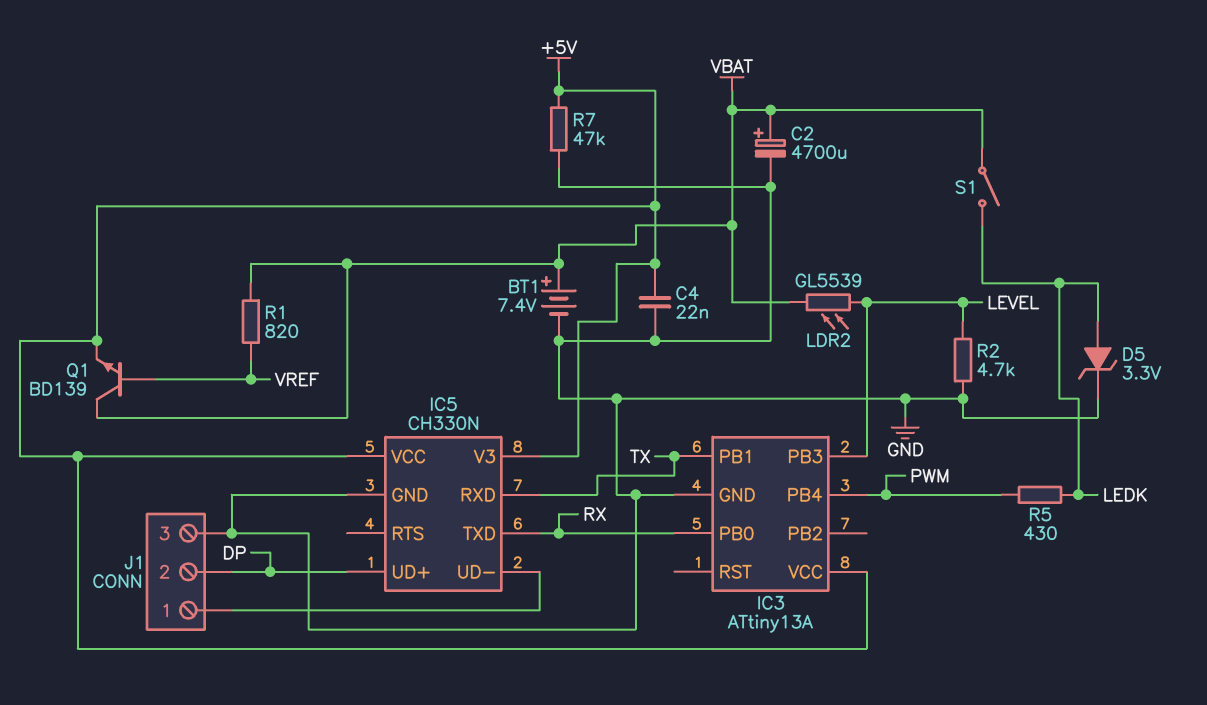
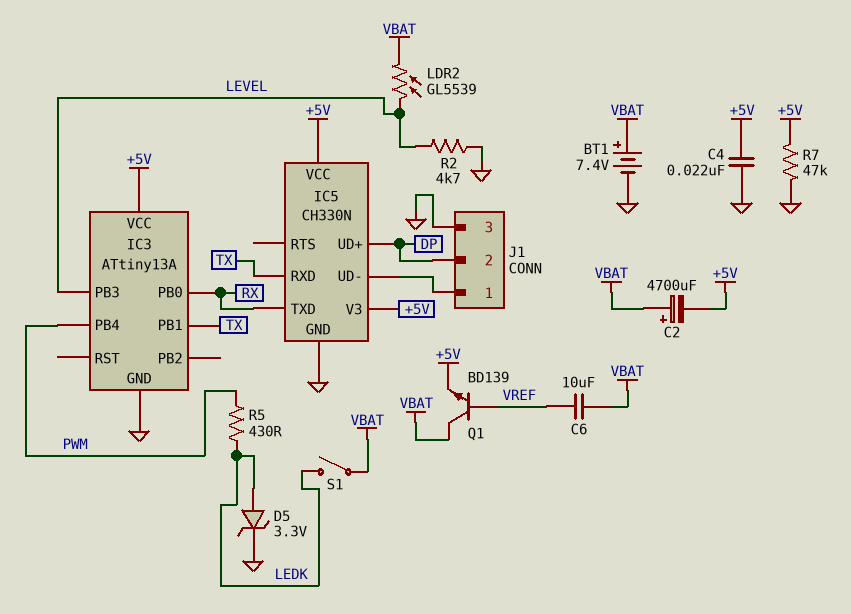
C2: 4700uF (plus VBAT, minus GND) -> 4700uF (plus VBAT, minus +5V)
C6: none -> 10uF (VBAT, VREF)
R1: 820 (VBAT, VREF) -> none

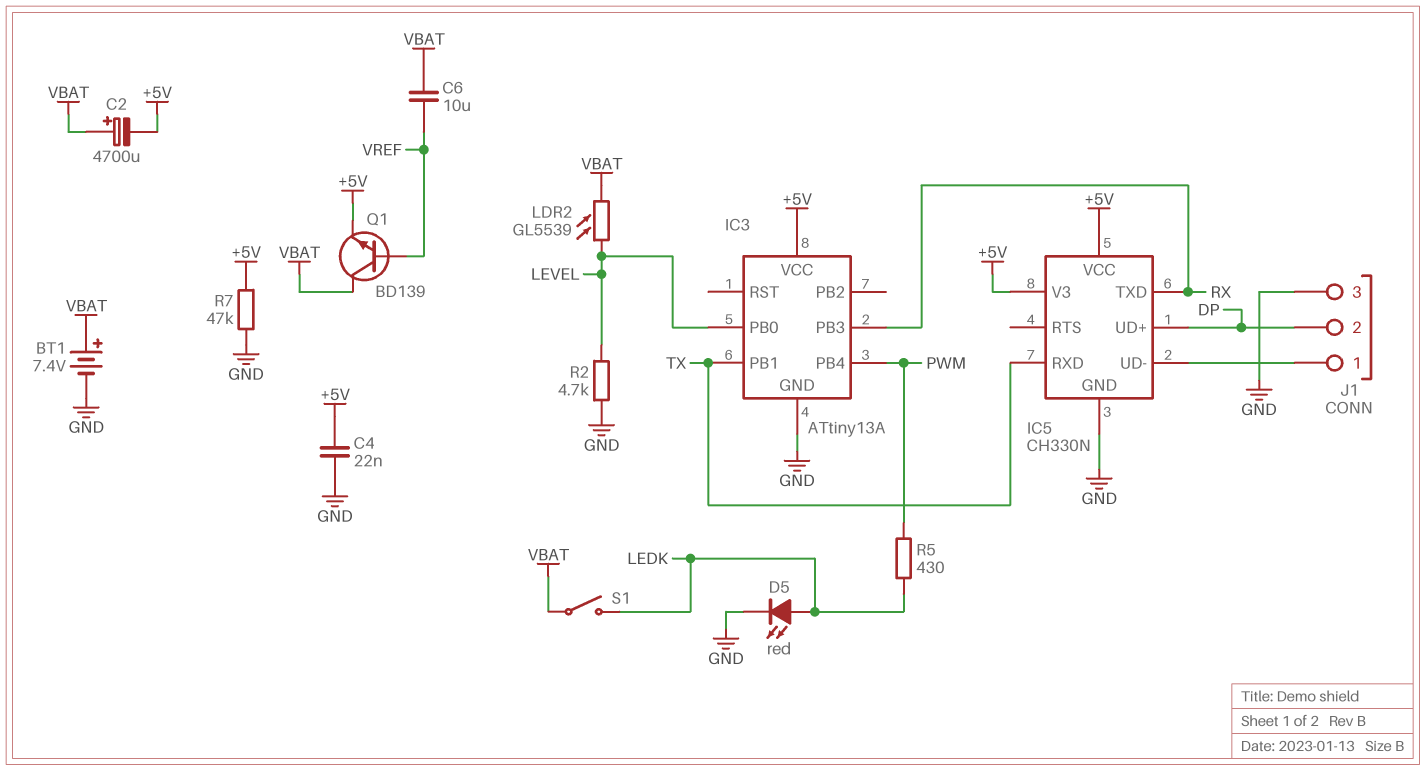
D5: zener 3.3V (A LEDK, K GND) -> LED red (A LEDK, K GND)
IC3 pin PB0: RX -> LEVEL
IC3 pin PB3: LEVEL -> RX

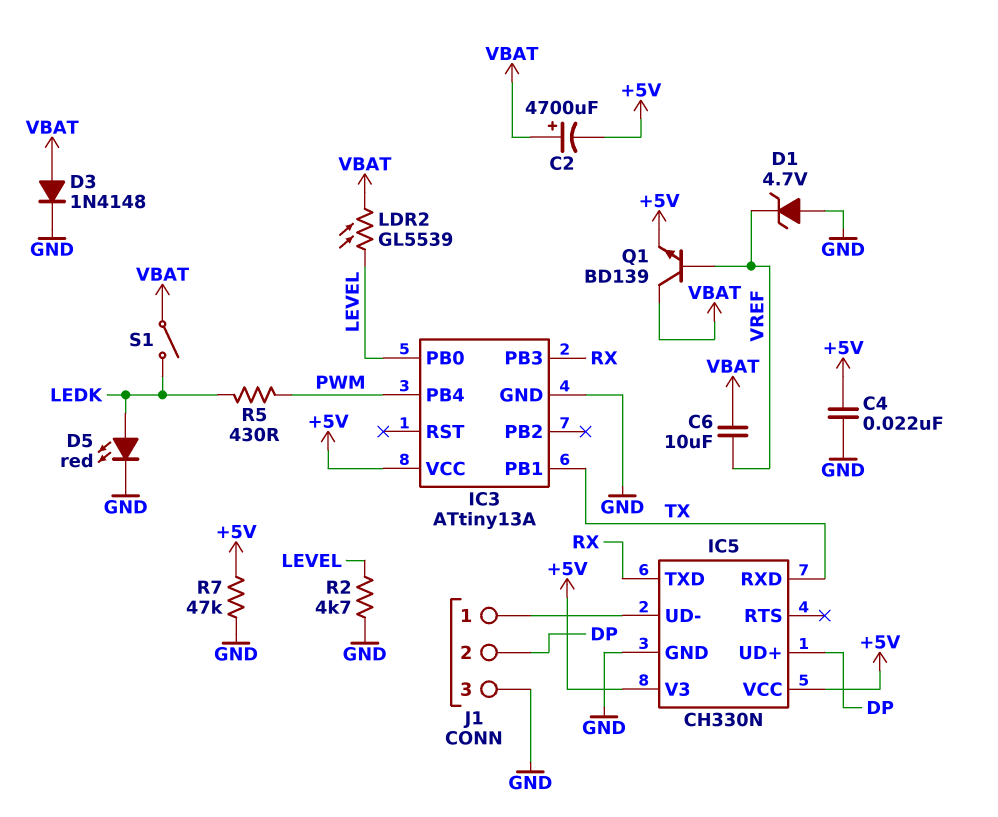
BT1: 7.4V (plus VBAT, minus GND) -> none
D1: none -> zener 4.7V (A GND, K VREF)
D3: none -> diode 1N4148 (A VBAT, K GND)

